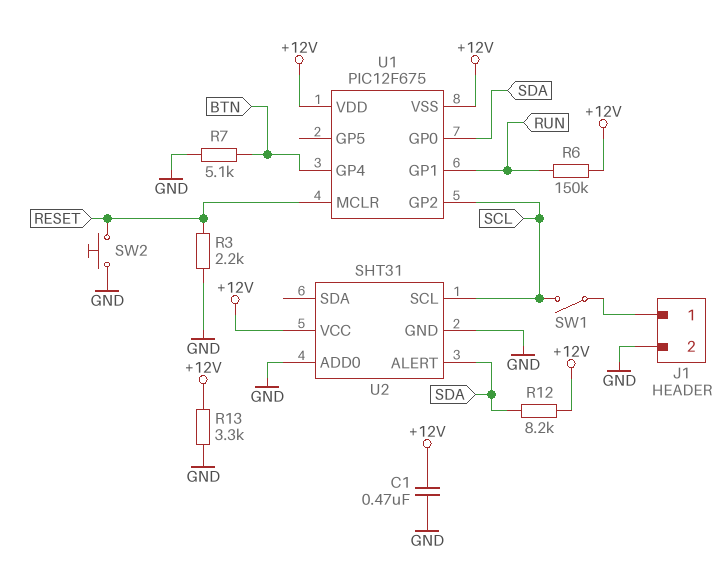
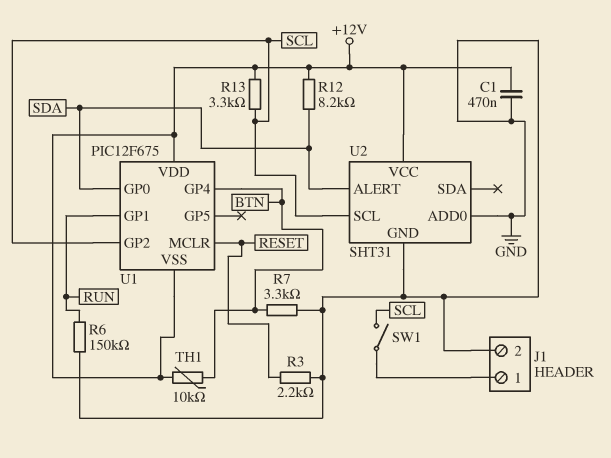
R6: 150k (+12V, RUN) -> 150k (GND, RUN)
R7: 5.1k (BTN, GND) -> 3.3k (BTN, GND)
R13: 3.3k (+12V, GND) -> 3.3k (+12V, SCL)
SW2: button (GND, RESET) -> none
TH1: none -> 10k (+12V, BTN)

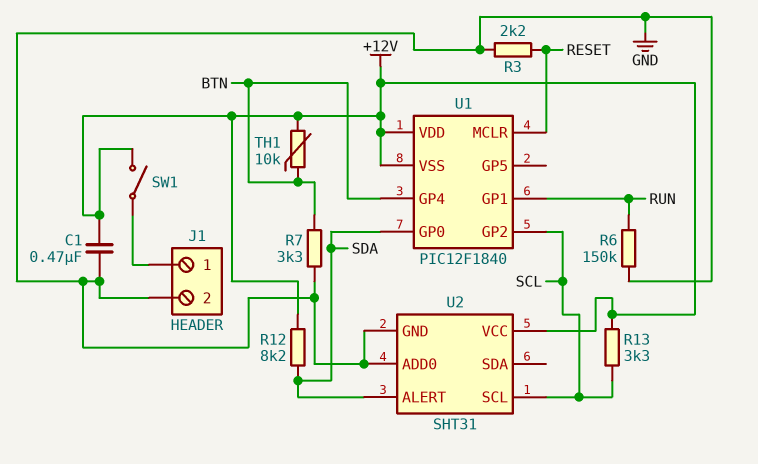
SW1: switch (J1/1, SCL) -> switch (+12V, J1/1)
U1: PIC12F675 -> PIC12F1840

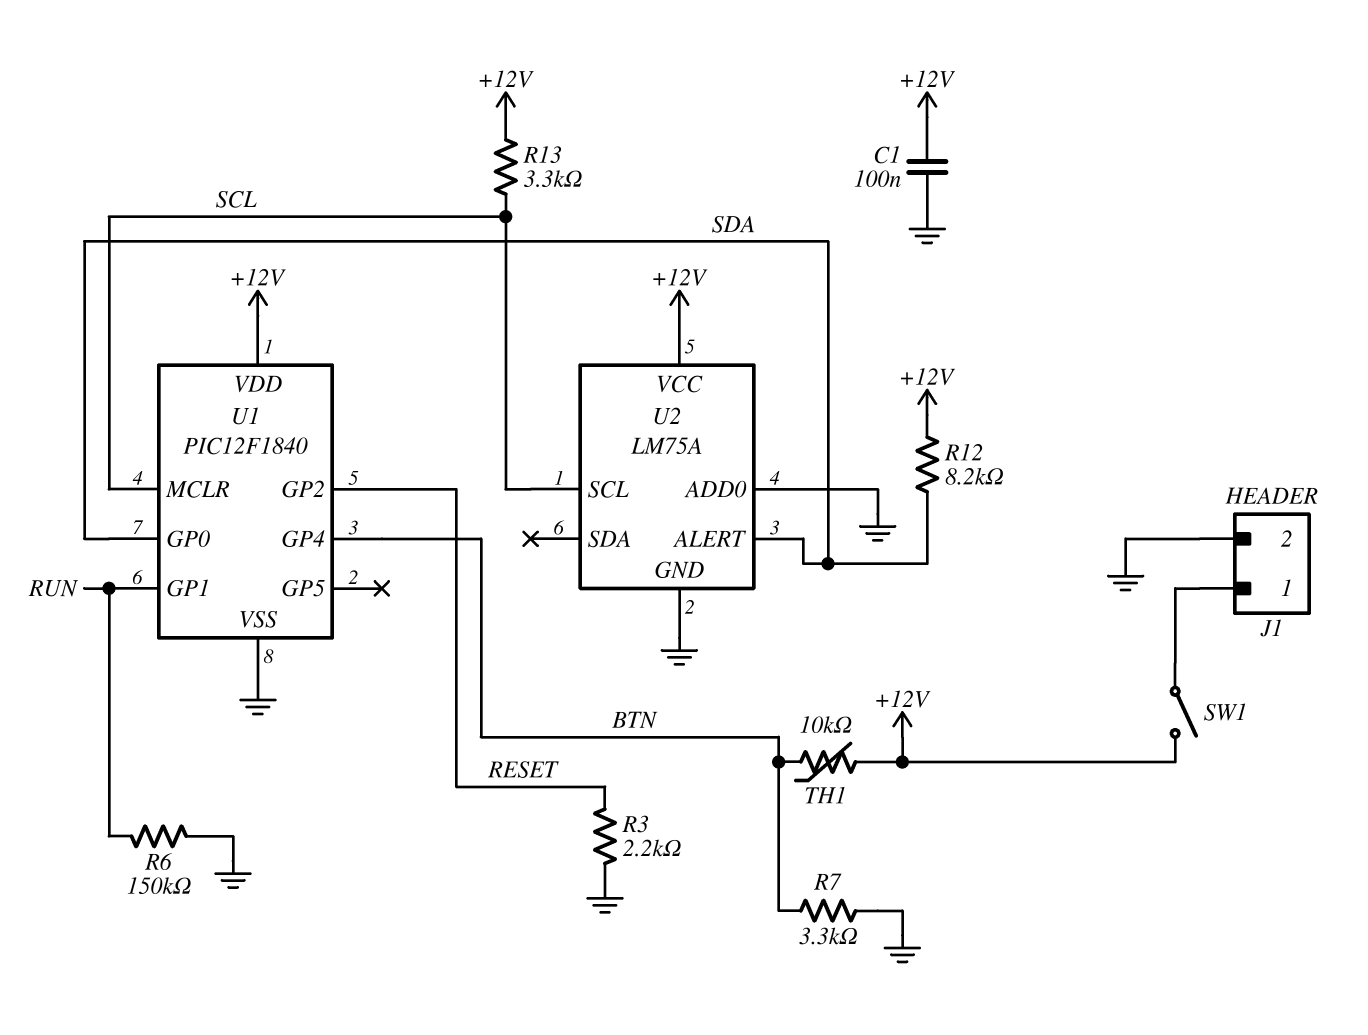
C1: 470nF (+12V, GND) -> 100nF (+12V, GND)
U1 pin GP2: SCL -> RESET
U1 pin MCLR: RESET -> SCL
U1 pin VSS: +12V -> GND
U2: SHT31 -> LM75A

